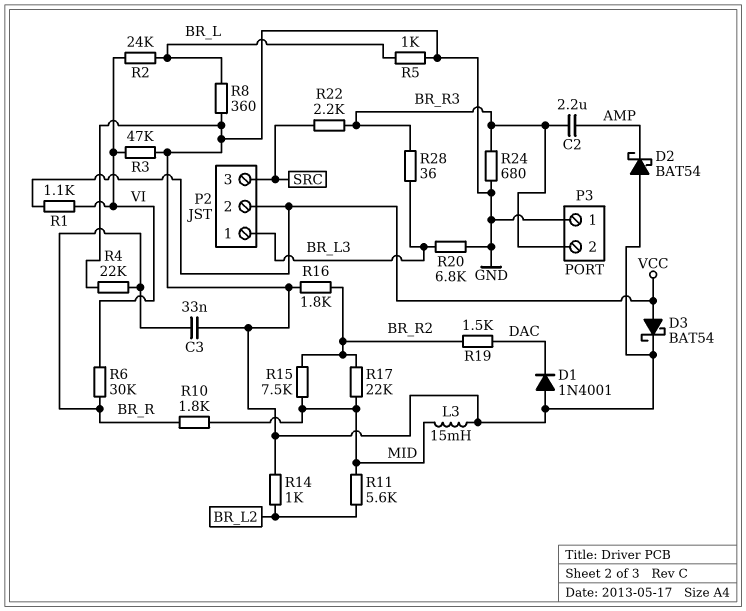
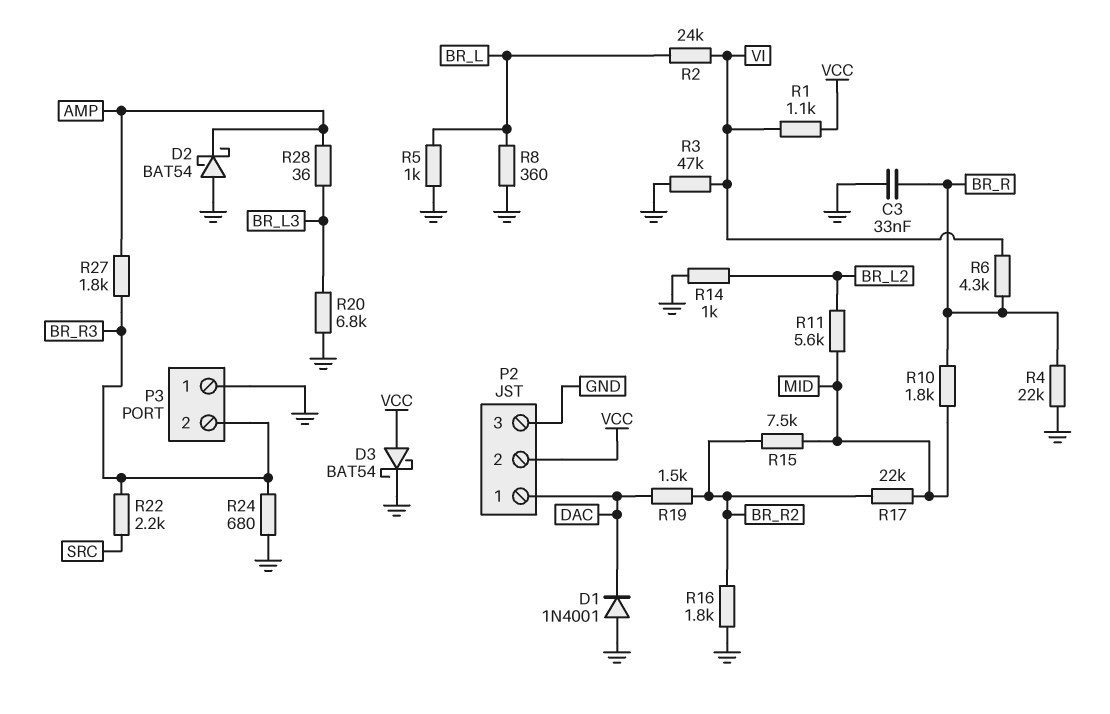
C2: 2.2uF (AMP, BR_R3) -> none
L3: 15mH (GND, MID) -> none
P2 pin 1: BR_L3 -> DAC
P2 pin 3: SRC -> GND
R6: 30k (BR_R, VI) -> 4.3k (BR_R, VI)
R27: none -> 1.8k (AMP, BR_R3)
R28: 36 (BR_L3, BR_R3) -> 36 (AMP, BR_L3)

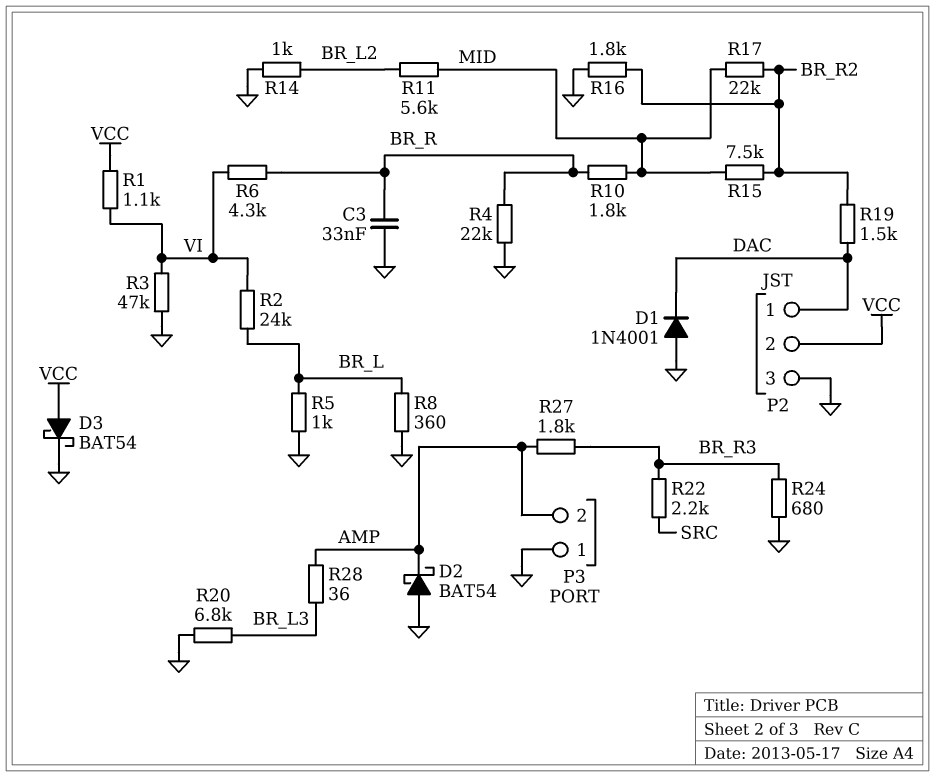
P3 pin 2: BR_R3 -> AMP

